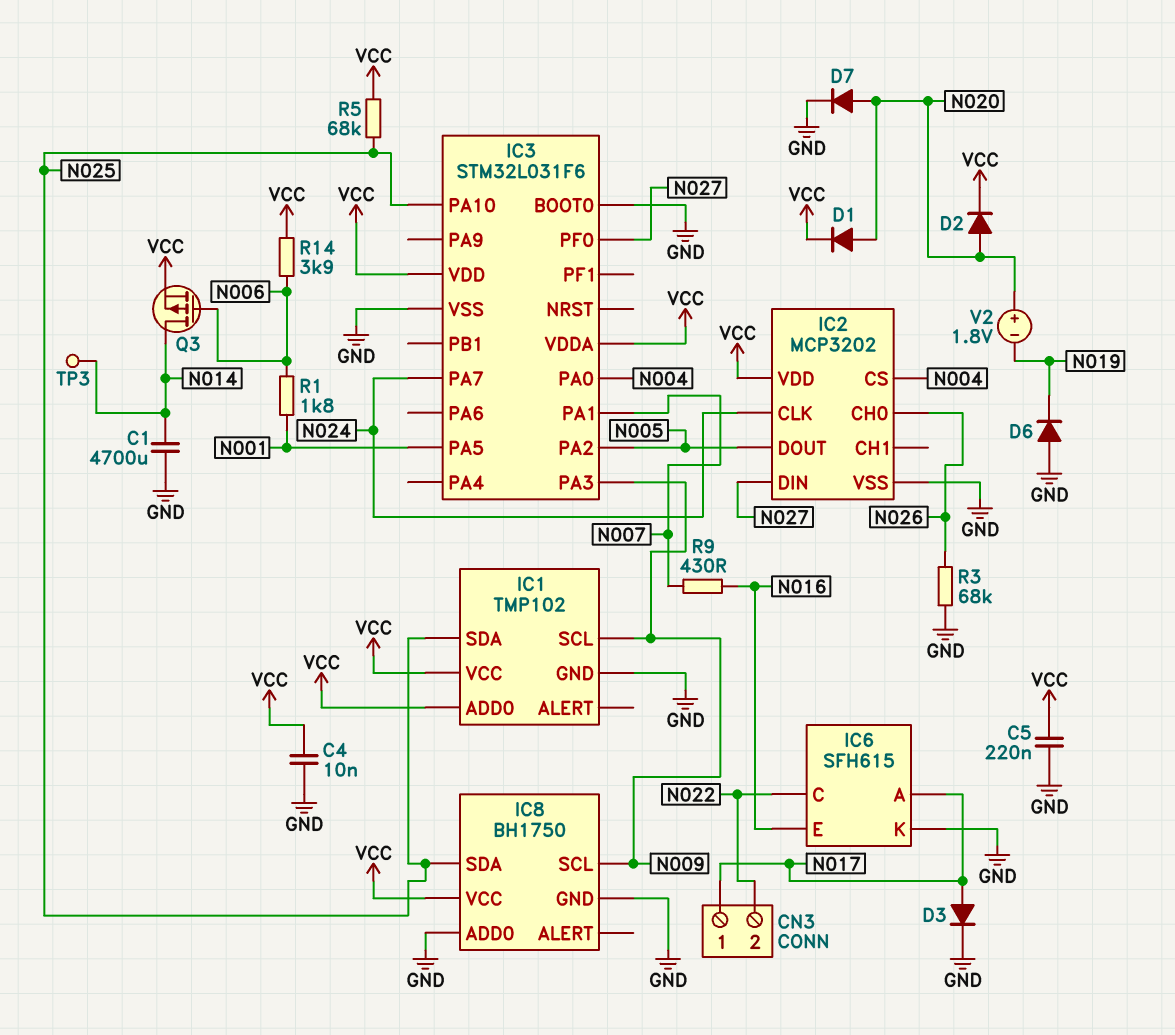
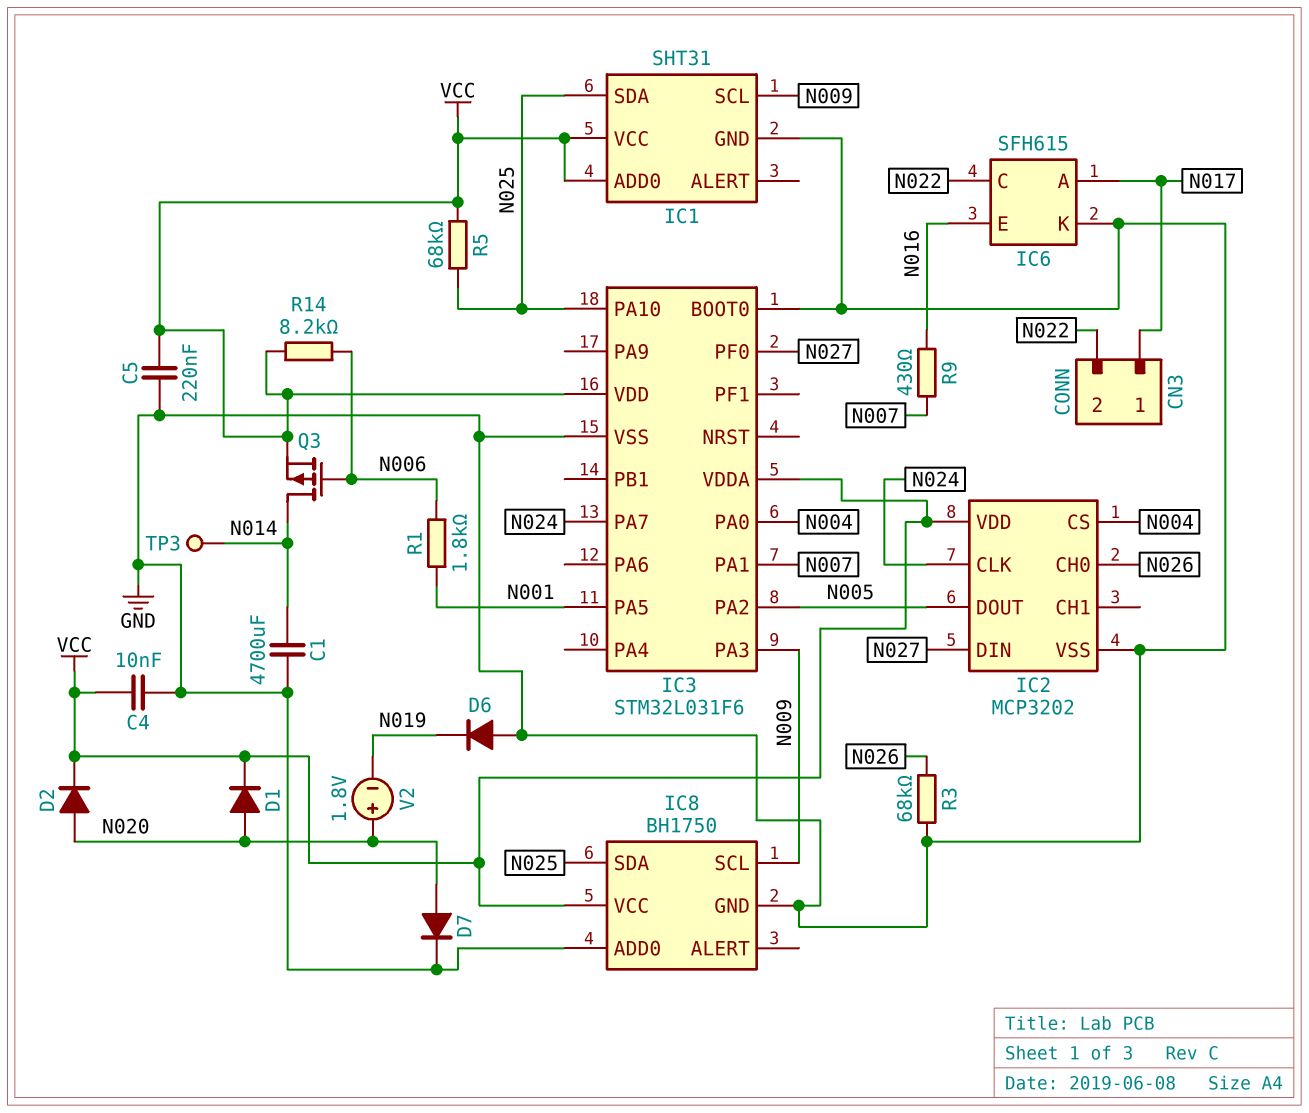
D3: diode (A N017, K GND) -> none
IC1: TMP102 -> SHT31
R14: 3.9k (N006, VCC) -> 8.2k (N006, VCC)

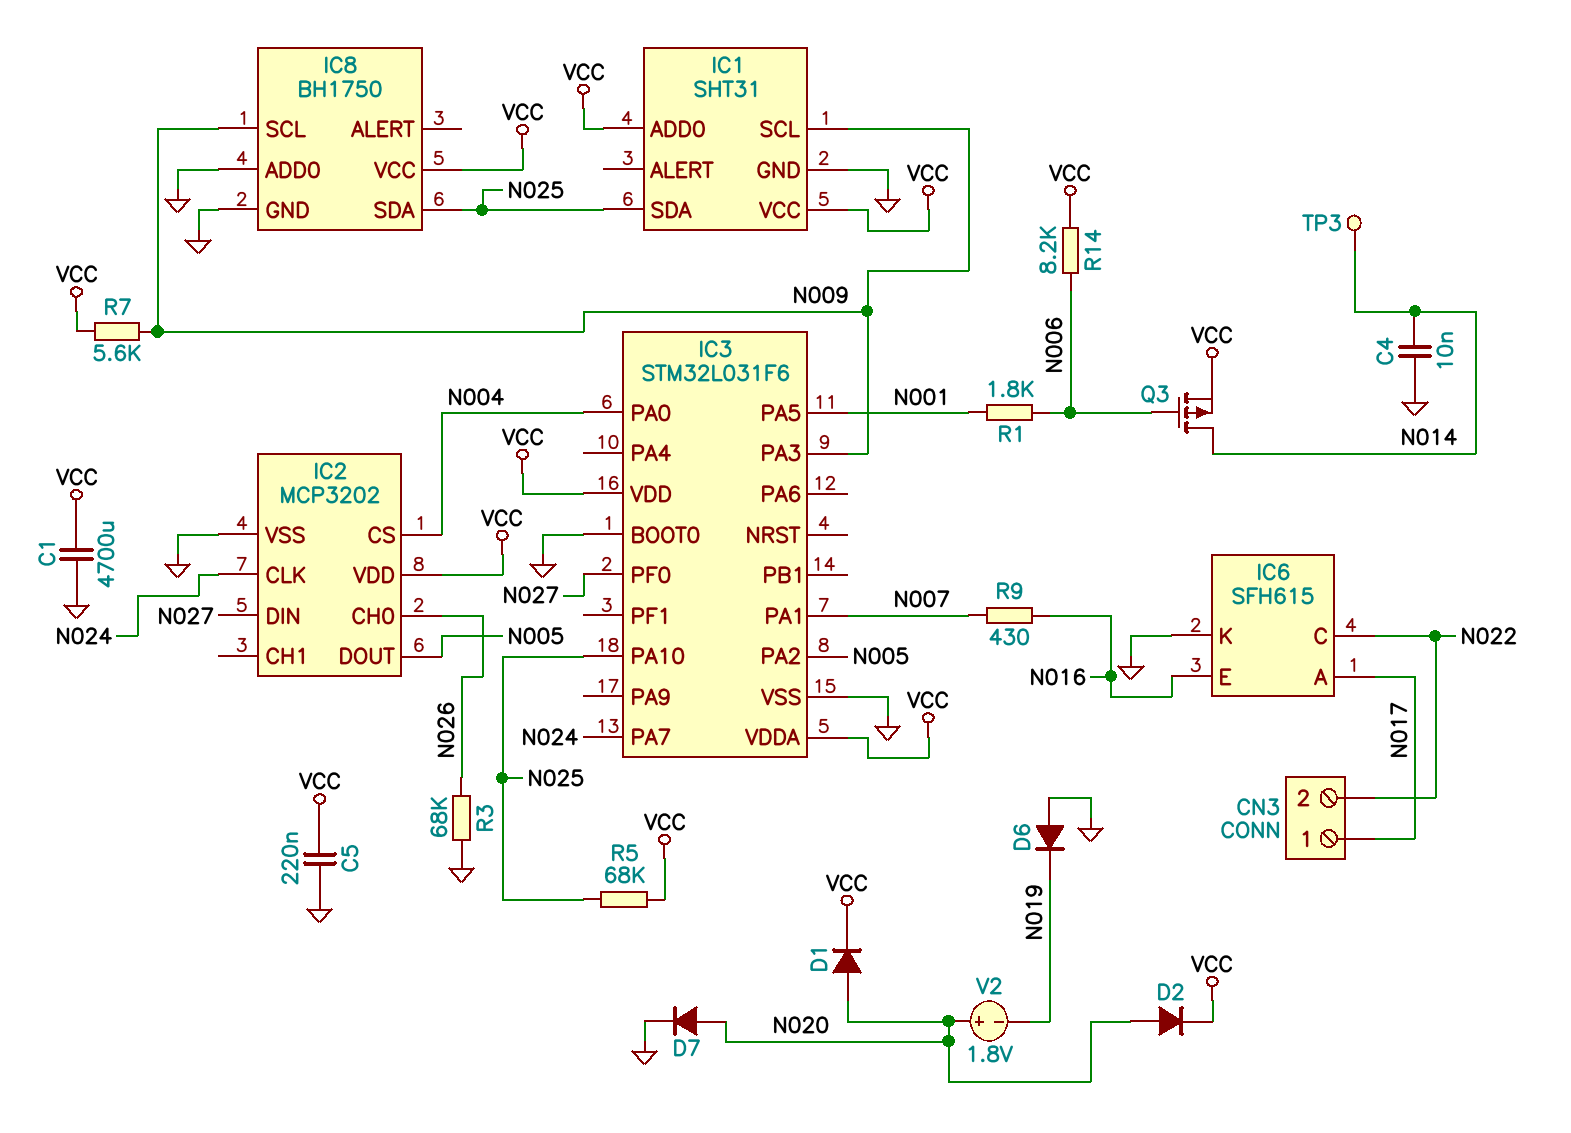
C1: 4700uF (GND, N014) -> 4700uF (GND, VCC)
C4: 10nF (GND, VCC) -> 10nF (GND, N014)
R7: none -> 5.6k (N009, VCC)

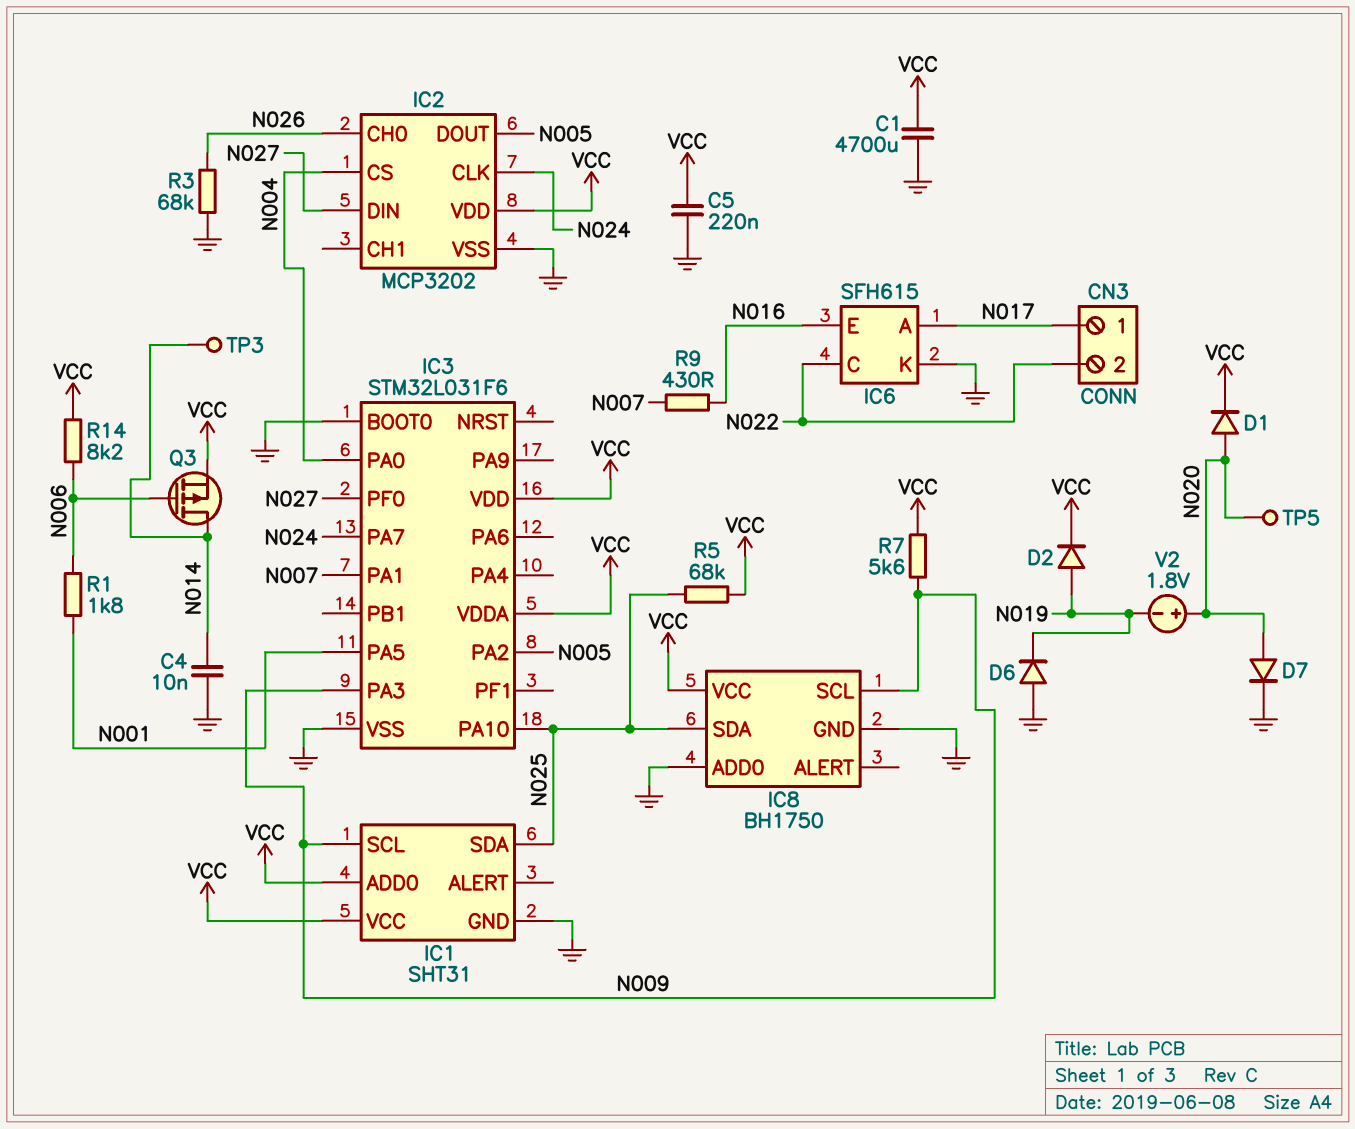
D2: diode (A N020, K VCC) -> diode (A N019, K VCC)
TP5: none -> test point (N020)

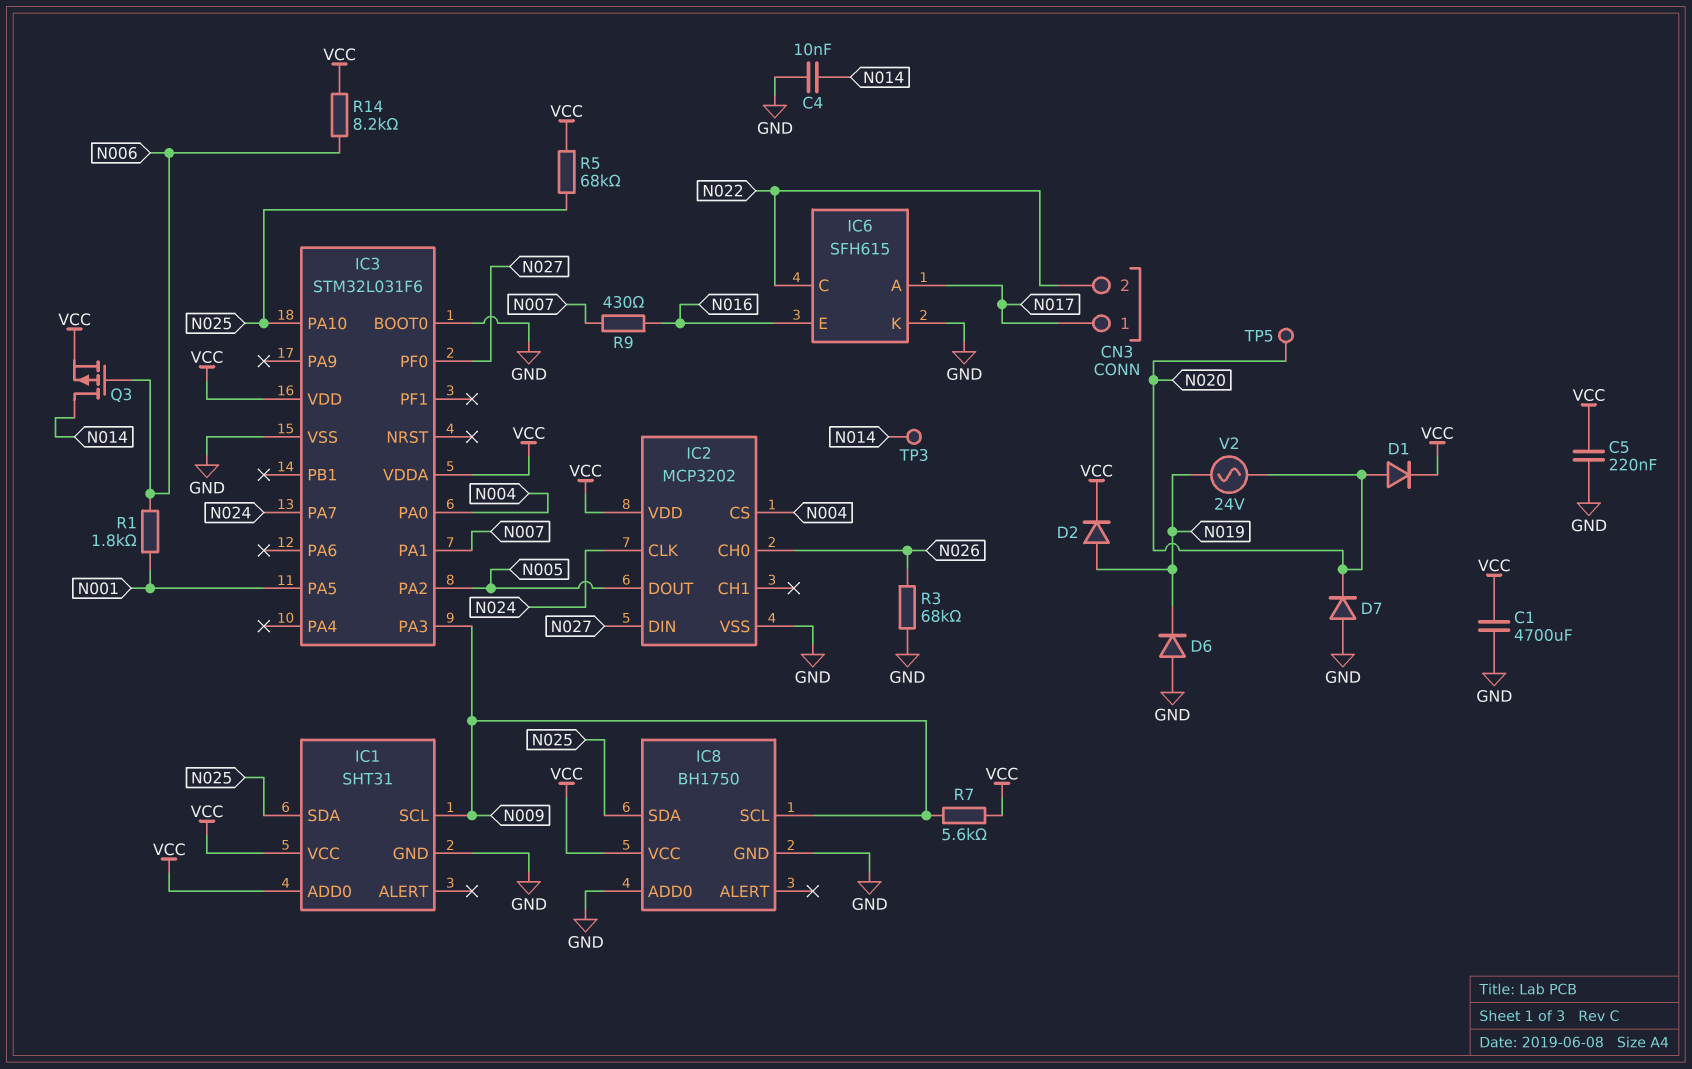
D7: diode (A N020, K GND) -> diode (A GND, K N020)
V2: 1.8V (plus N020, minus N019) -> AC 24V (N019, N020)

